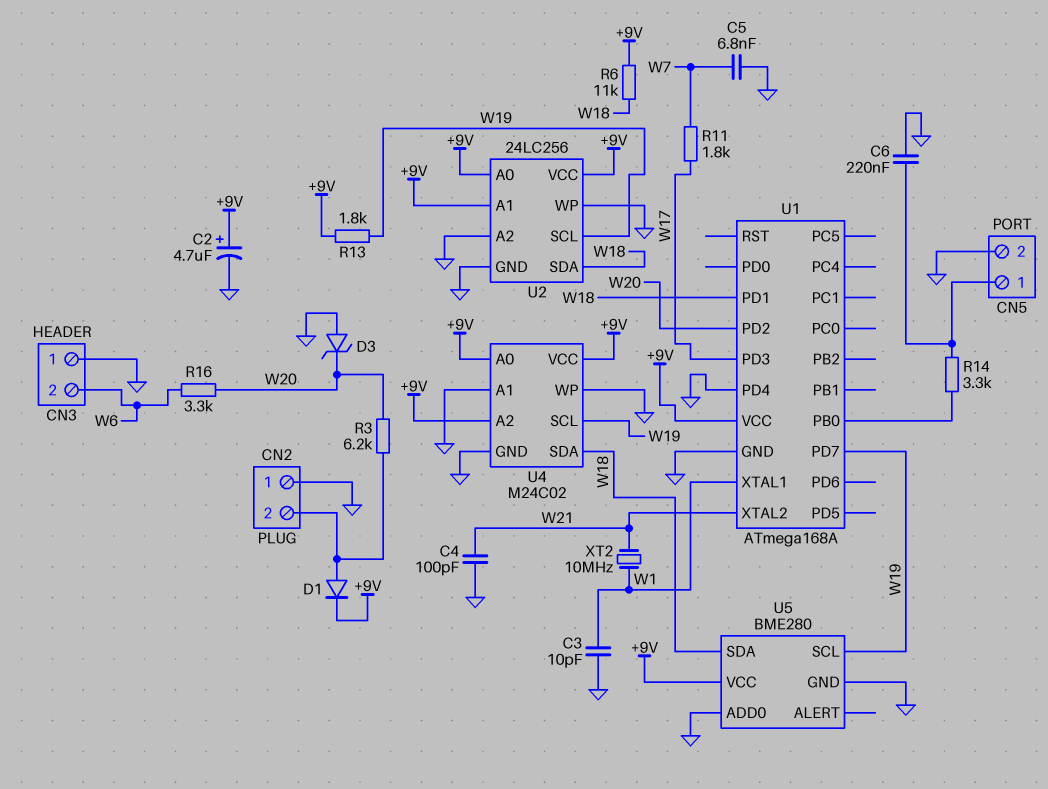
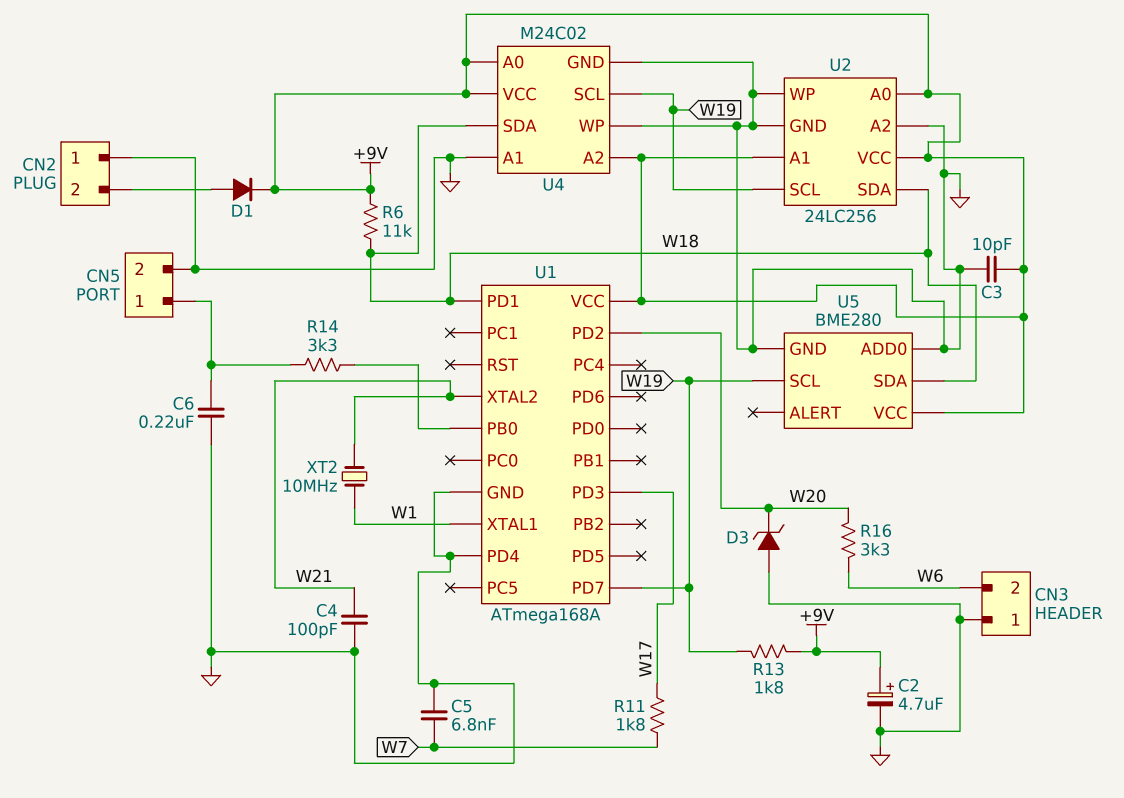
C3: 10pF (GND, W1) -> 10pF (+9V, GND)
R3: 6.2k (CN2/2, W20) -> none

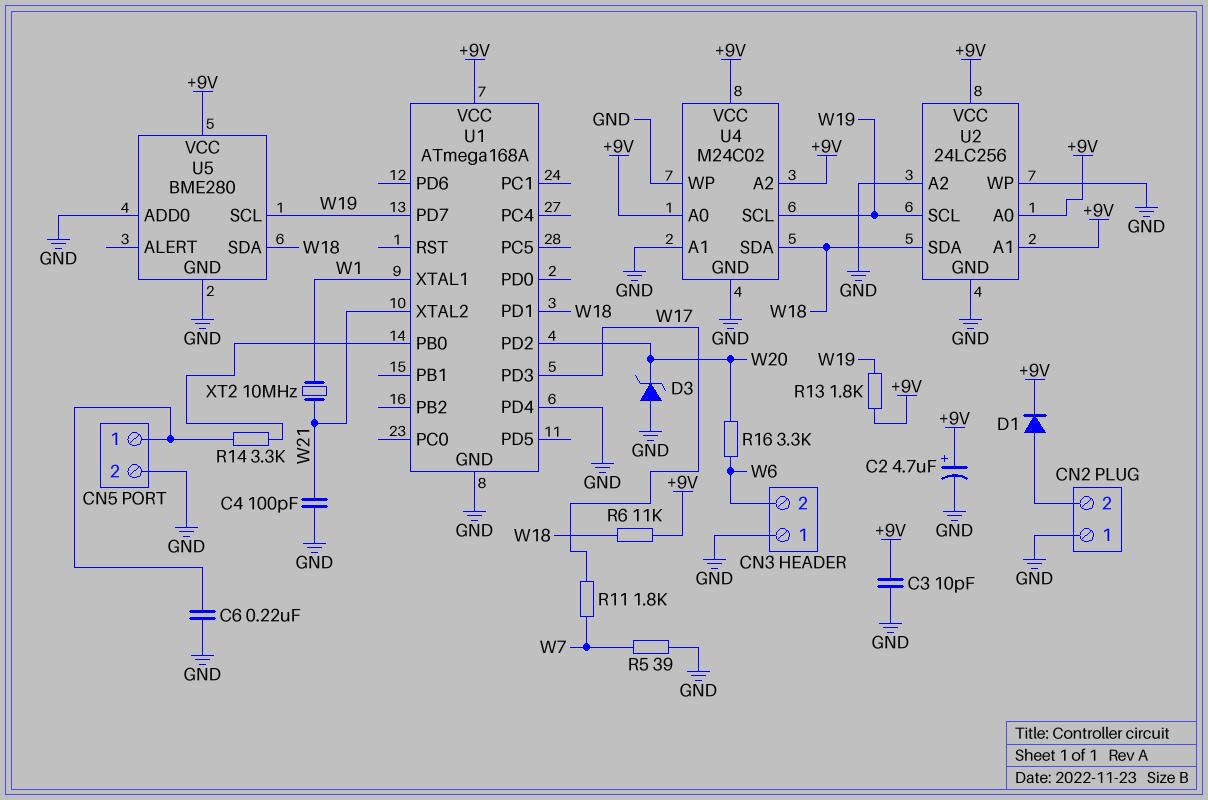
C5: 6.8nF (GND, W7) -> none
R5: none -> 39 (GND, W7)

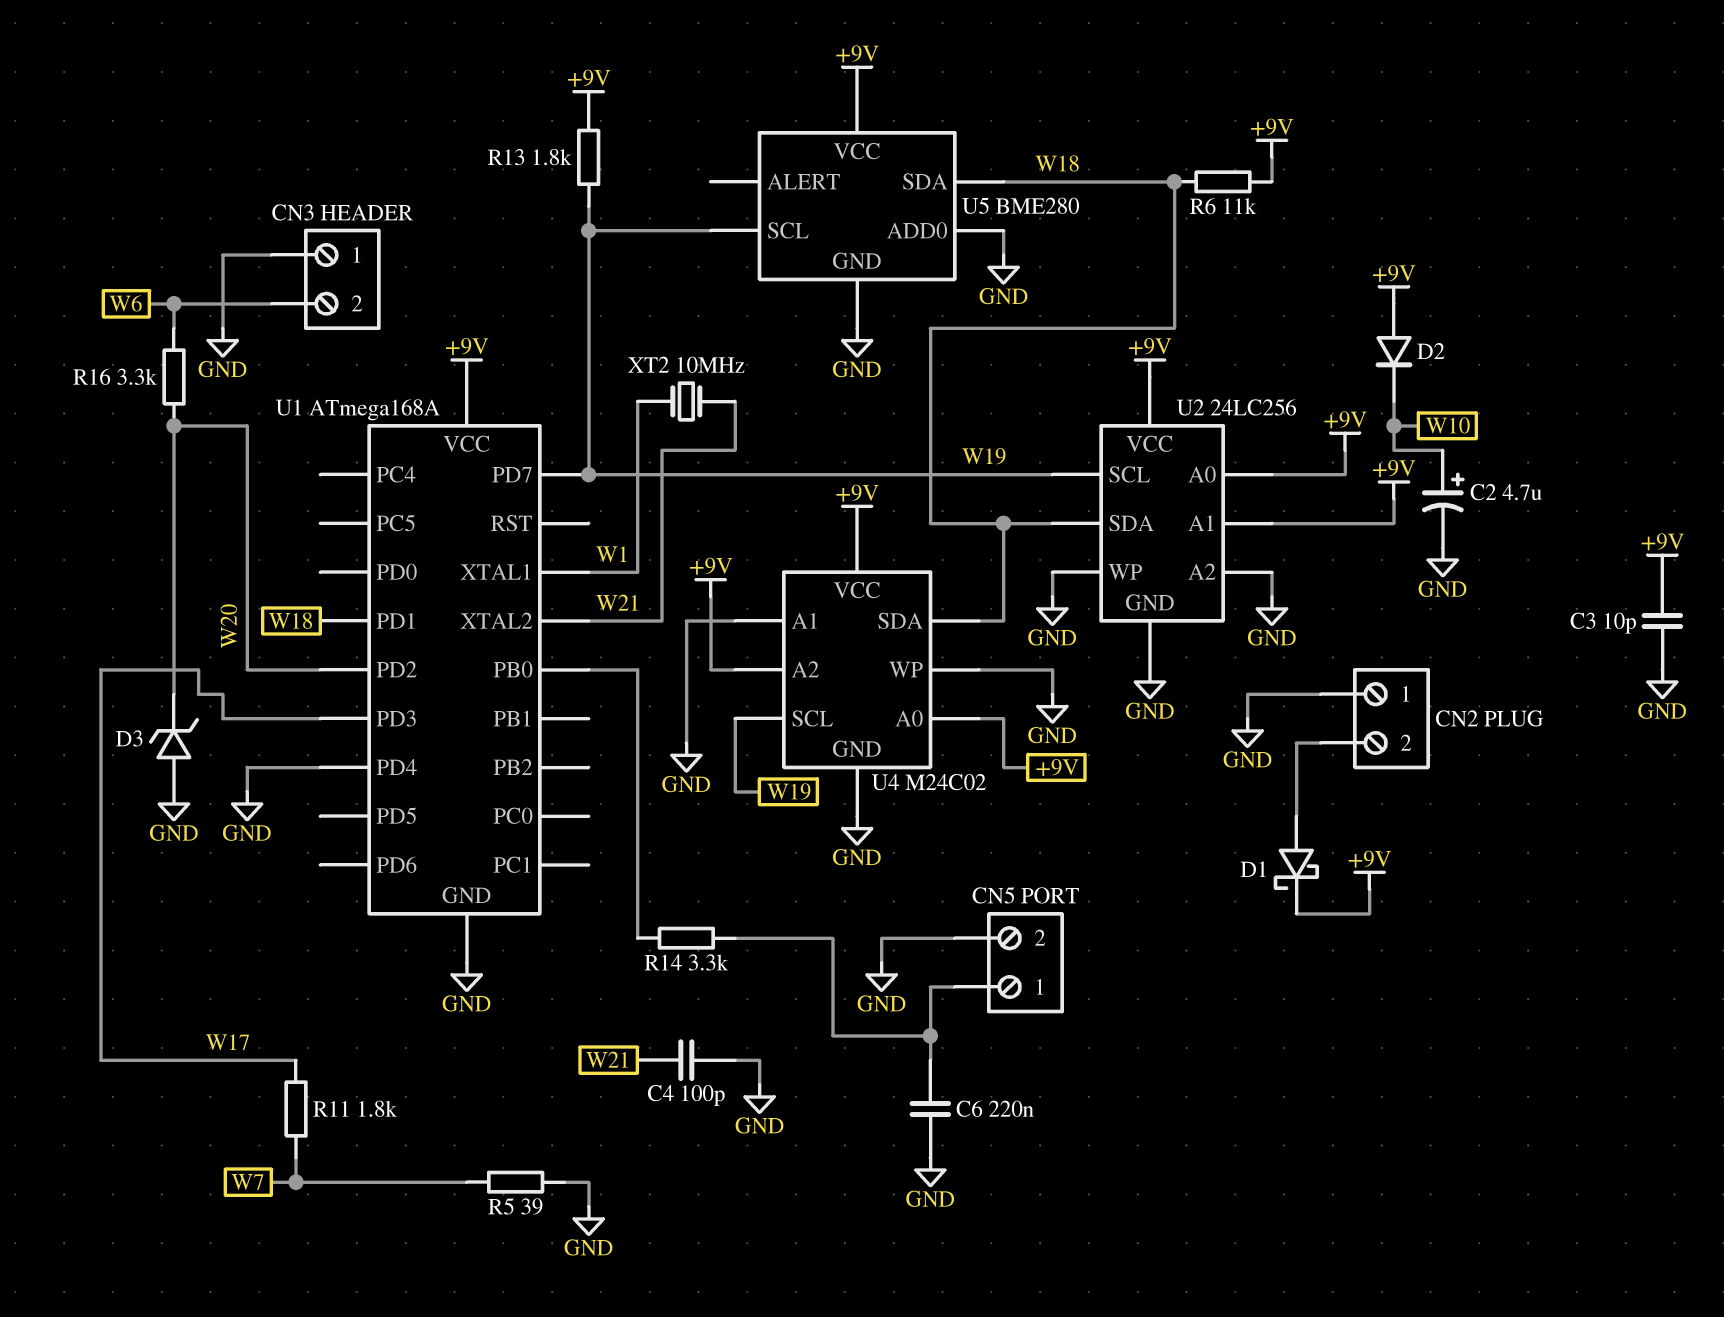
C2: 4.7uF (plus +9V, minus GND) -> 4.7uF (plus W10, minus GND)
D1: diode (A CN2/2, K +9V) -> schottky (A CN2/2, K +9V)
D2: none -> diode (A +9V, K W10)

